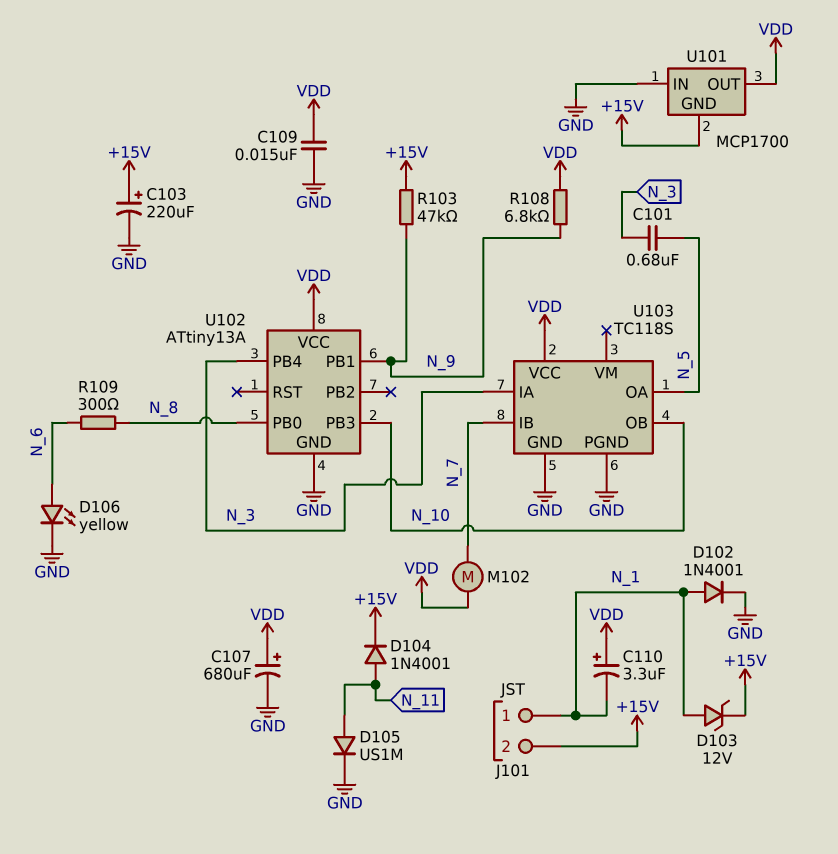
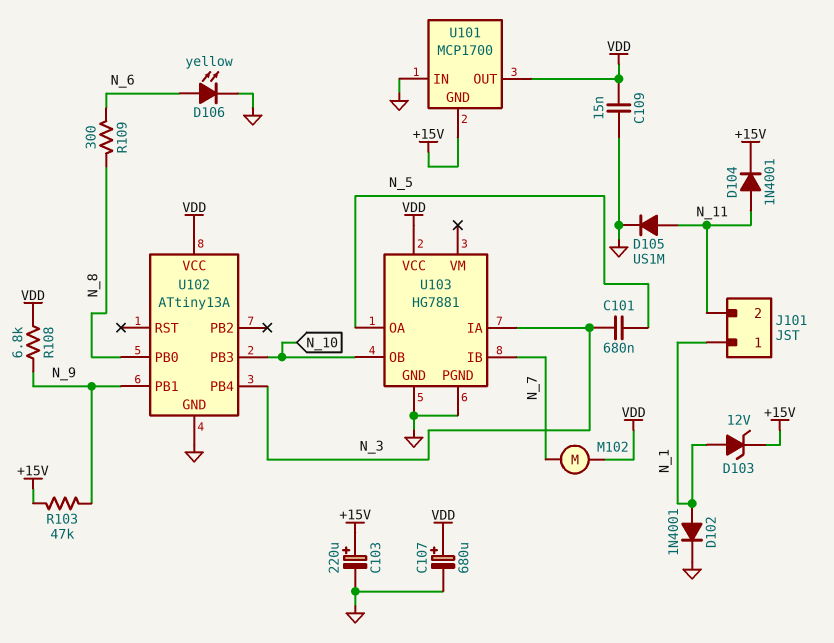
C110: 3.3uF (plus VDD, minus N_1) -> none
J101 pin 2: +15V -> N_11
U103: TC118S -> HG7881

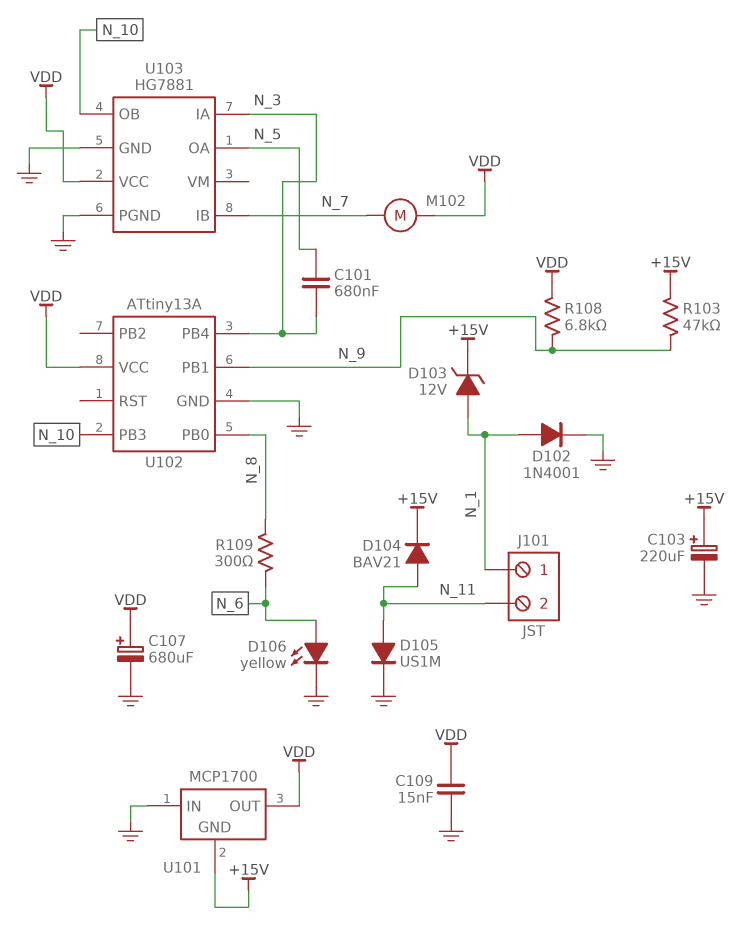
D104: diode 1N4001 (A N_11, K +15V) -> diode BAV21 (A N_11, K +15V)

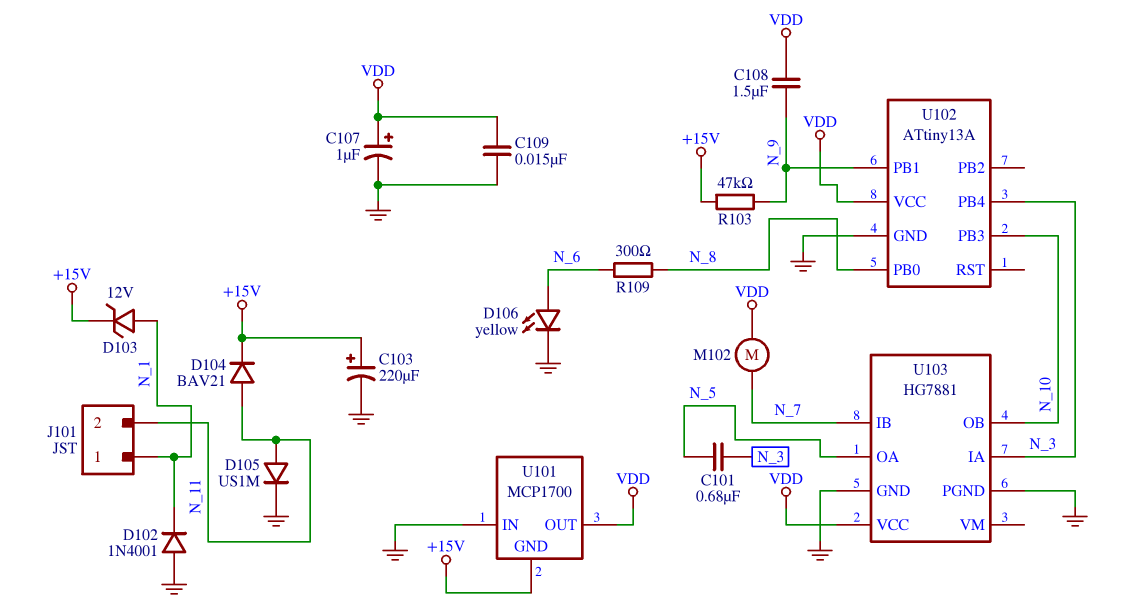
C107: 680uF (plus VDD, minus GND) -> 1uF (plus VDD, minus GND)
C108: none -> 1.5uF (N_9, VDD)
D102: diode 1N4001 (A N_1, K GND) -> diode 1N4001 (A GND, K N_1)
R108: 6.8k (N_9, VDD) -> none

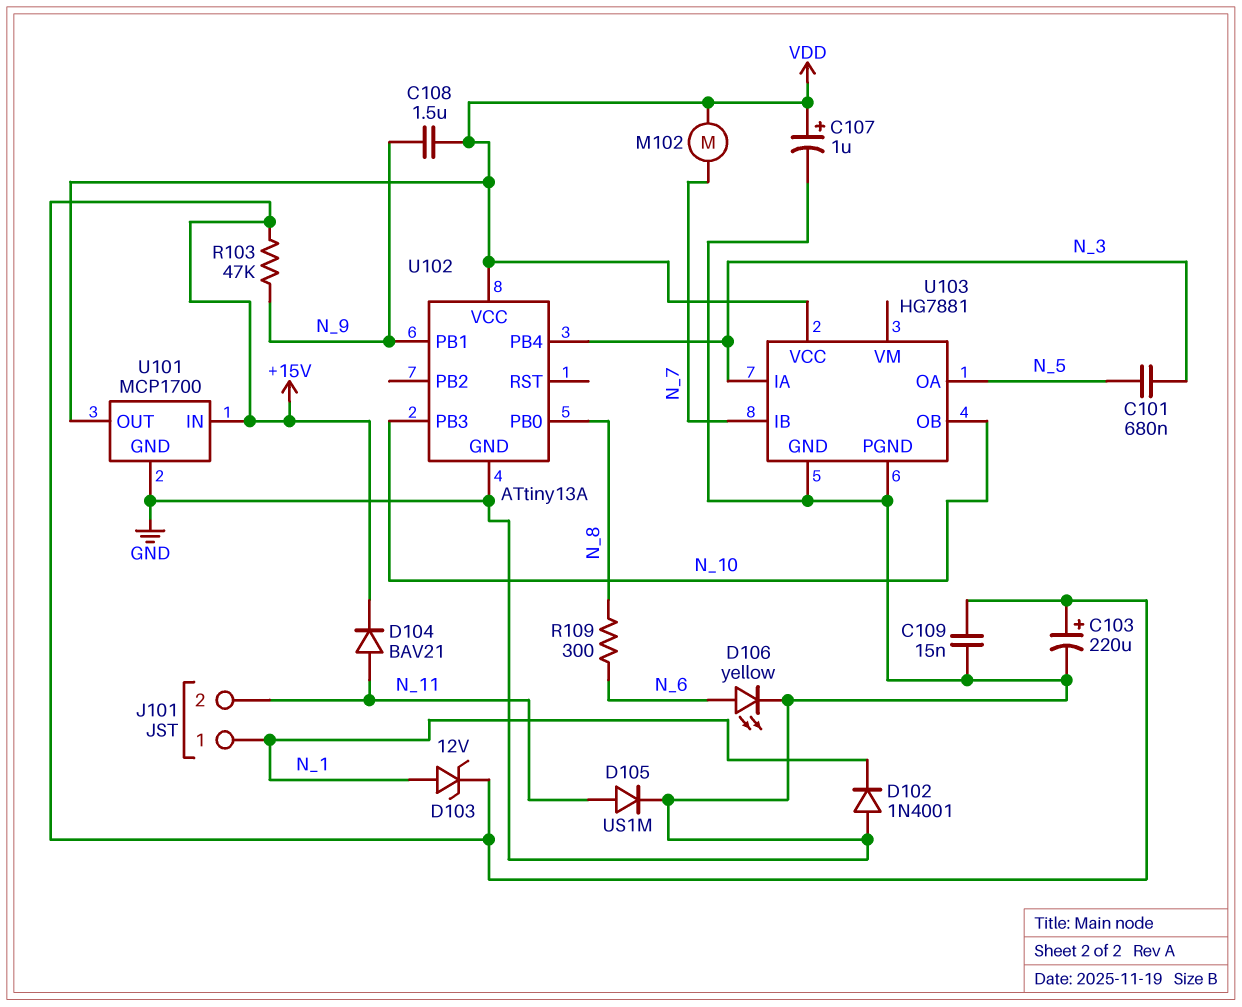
C109: 15nF (GND, VDD) -> 15nF (+15V, GND)
U101 pin GND: +15V -> GND
U101 pin IN: GND -> +15V

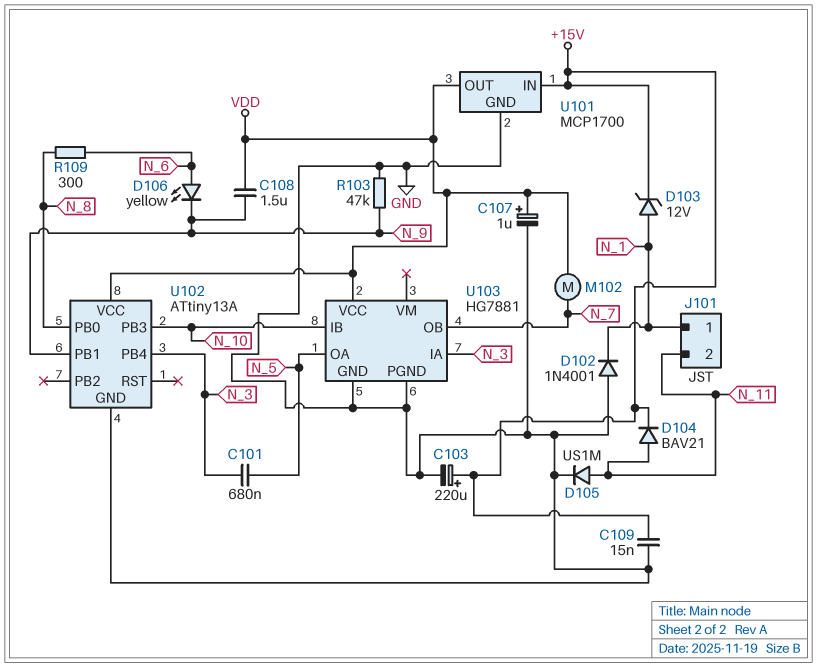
D106: LED yellow (A N_6, K GND) -> LED yellow (A N_6, K N_9)
R103: 47k (+15V, N_9) -> 47k (GND, N_9)
U103 pin IB: N_7 -> N_10
U103 pin OB: N_10 -> N_7

